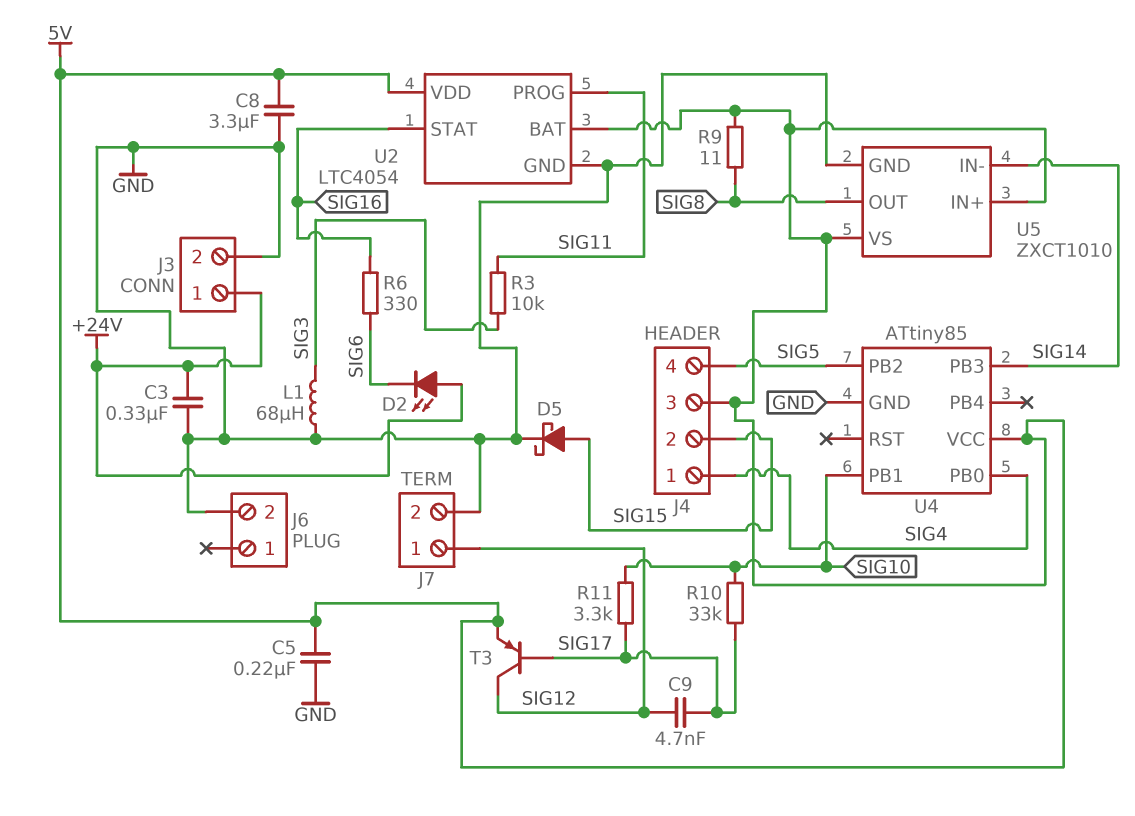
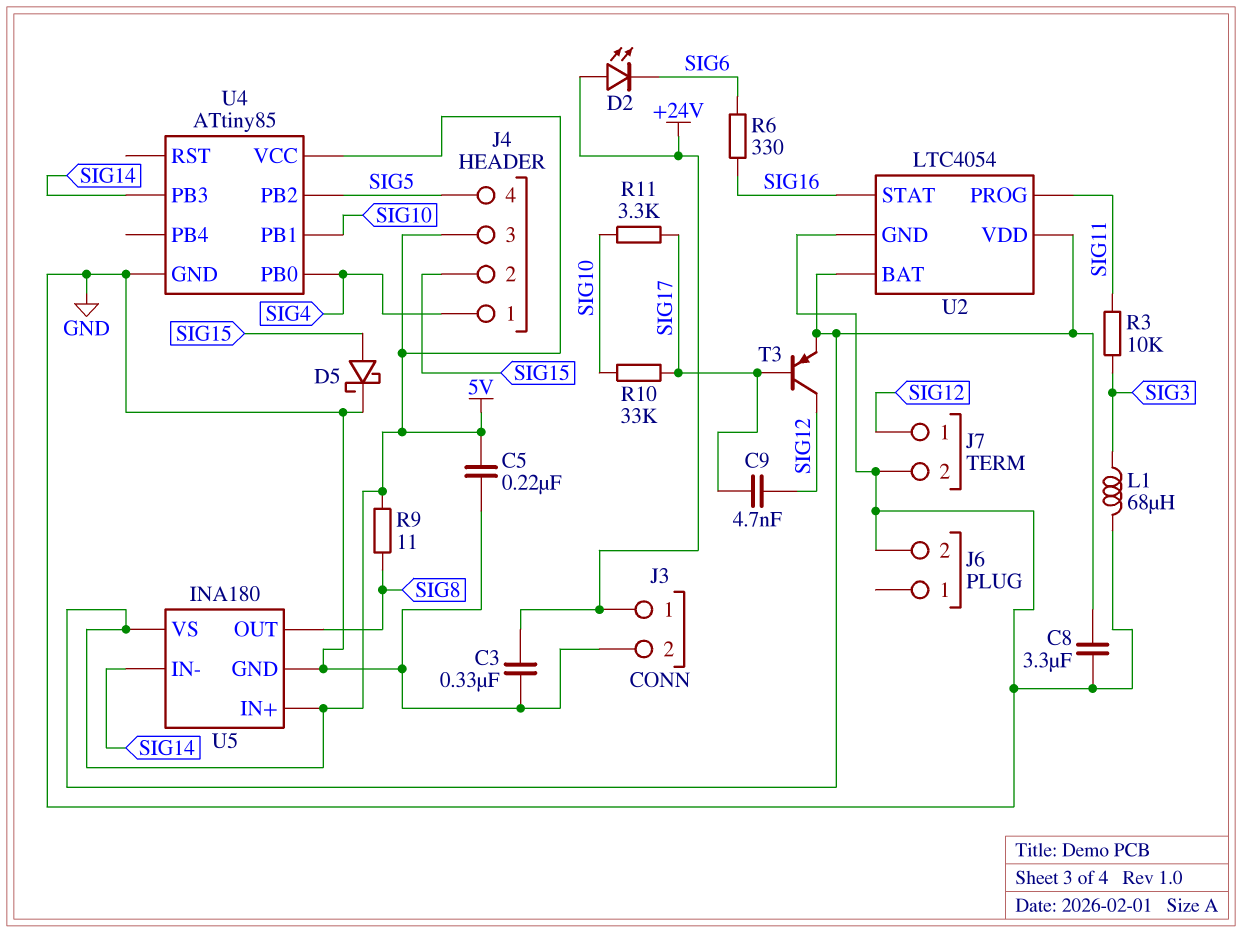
U5: ZXCT1010 -> INA180

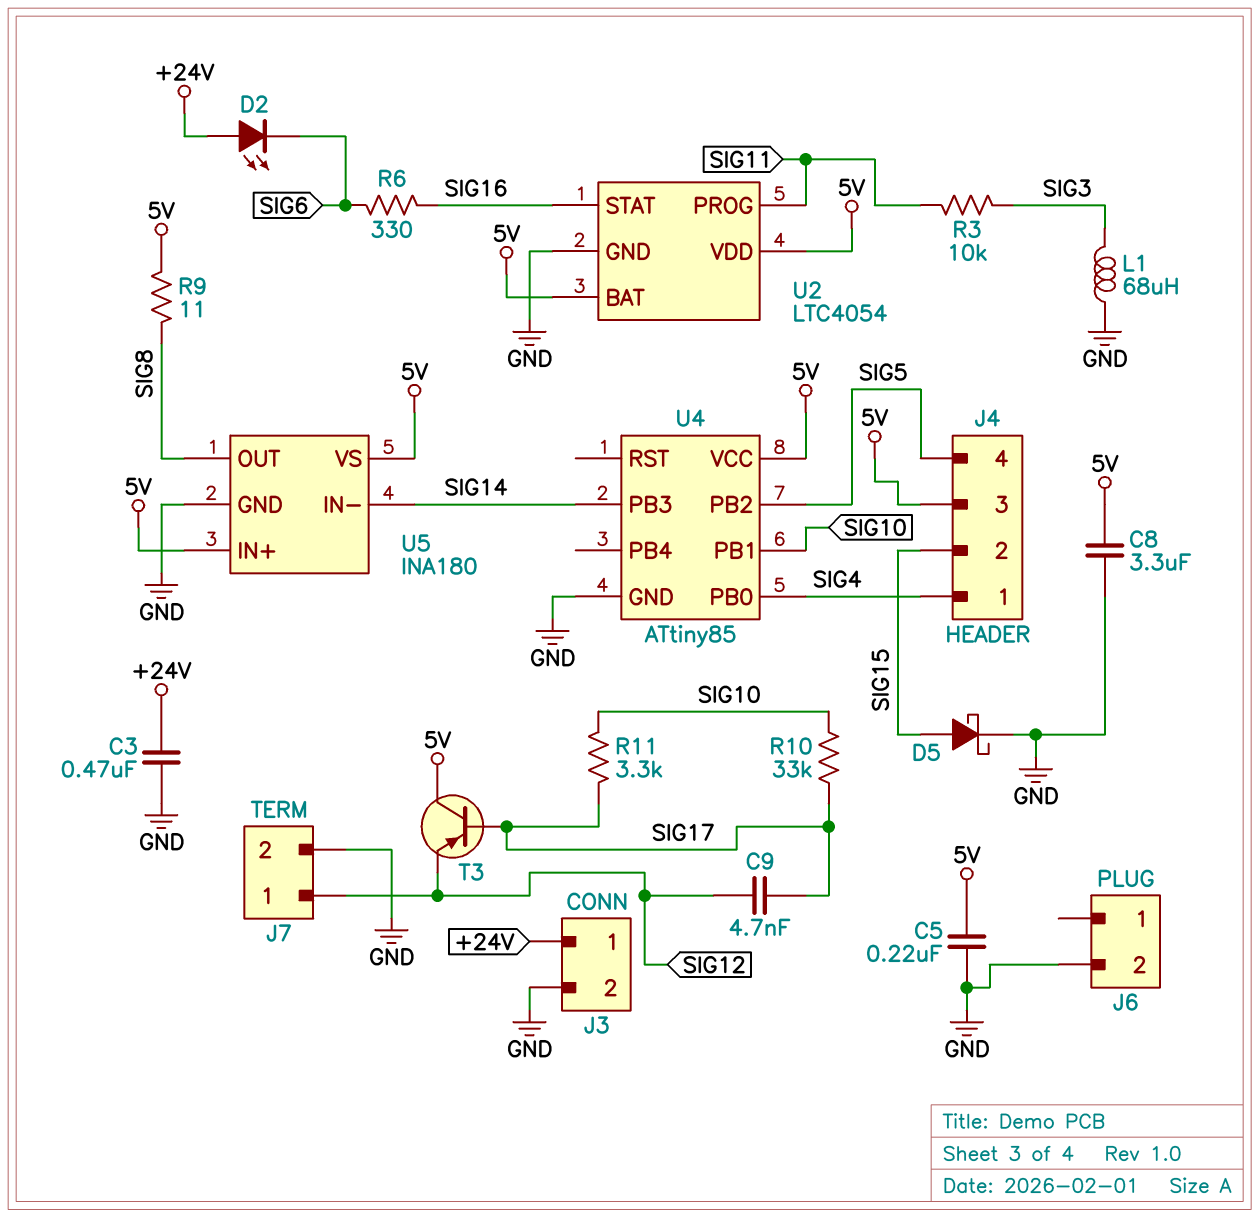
C3: 330nF (+24V, GND) -> 470nF (+24V, GND)
T3: PNP (B SIG17, C SIG12, E 5V) -> PNP (B SIG17, C 5V, E SIG12)

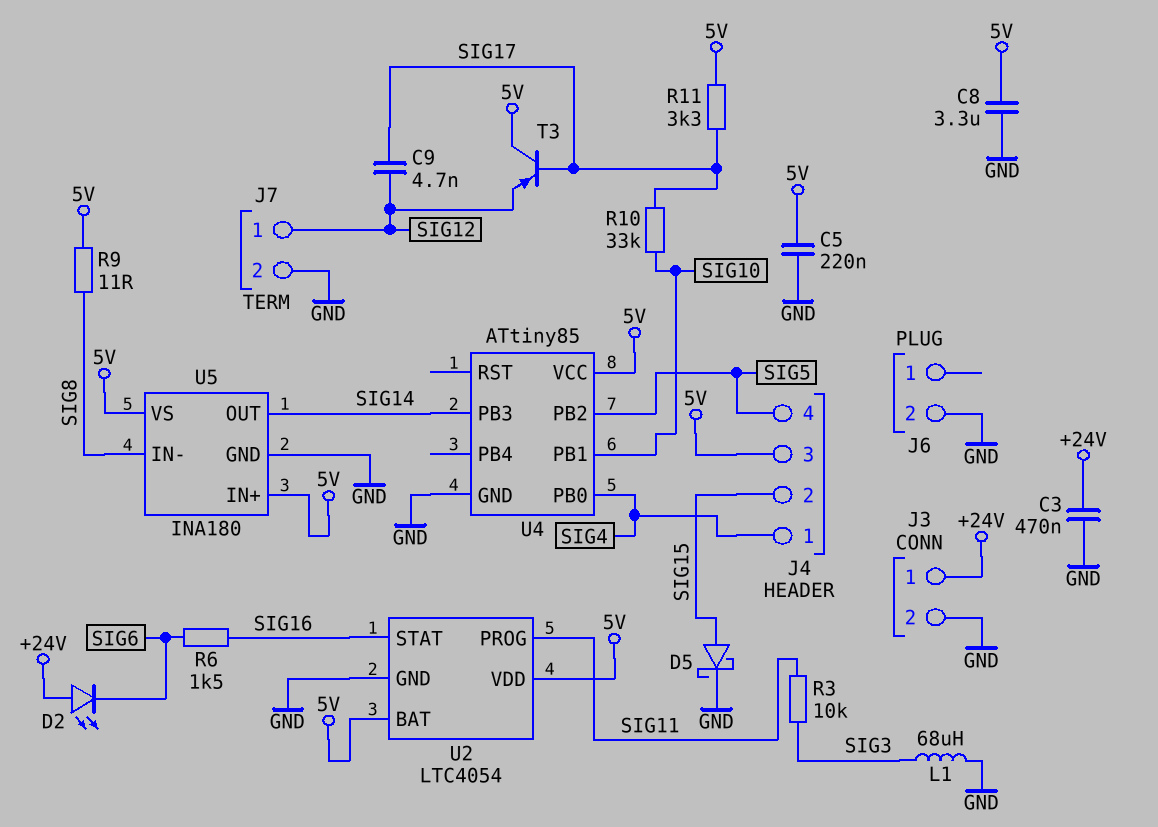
R6: 330 (SIG6, SIG16) -> 1.5k (SIG6, SIG16)
R11: 3.3k (SIG10, SIG17) -> 3.3k (5V, SIG17)
U5 pin IN-: SIG14 -> SIG8
U5 pin OUT: SIG8 -> SIG14

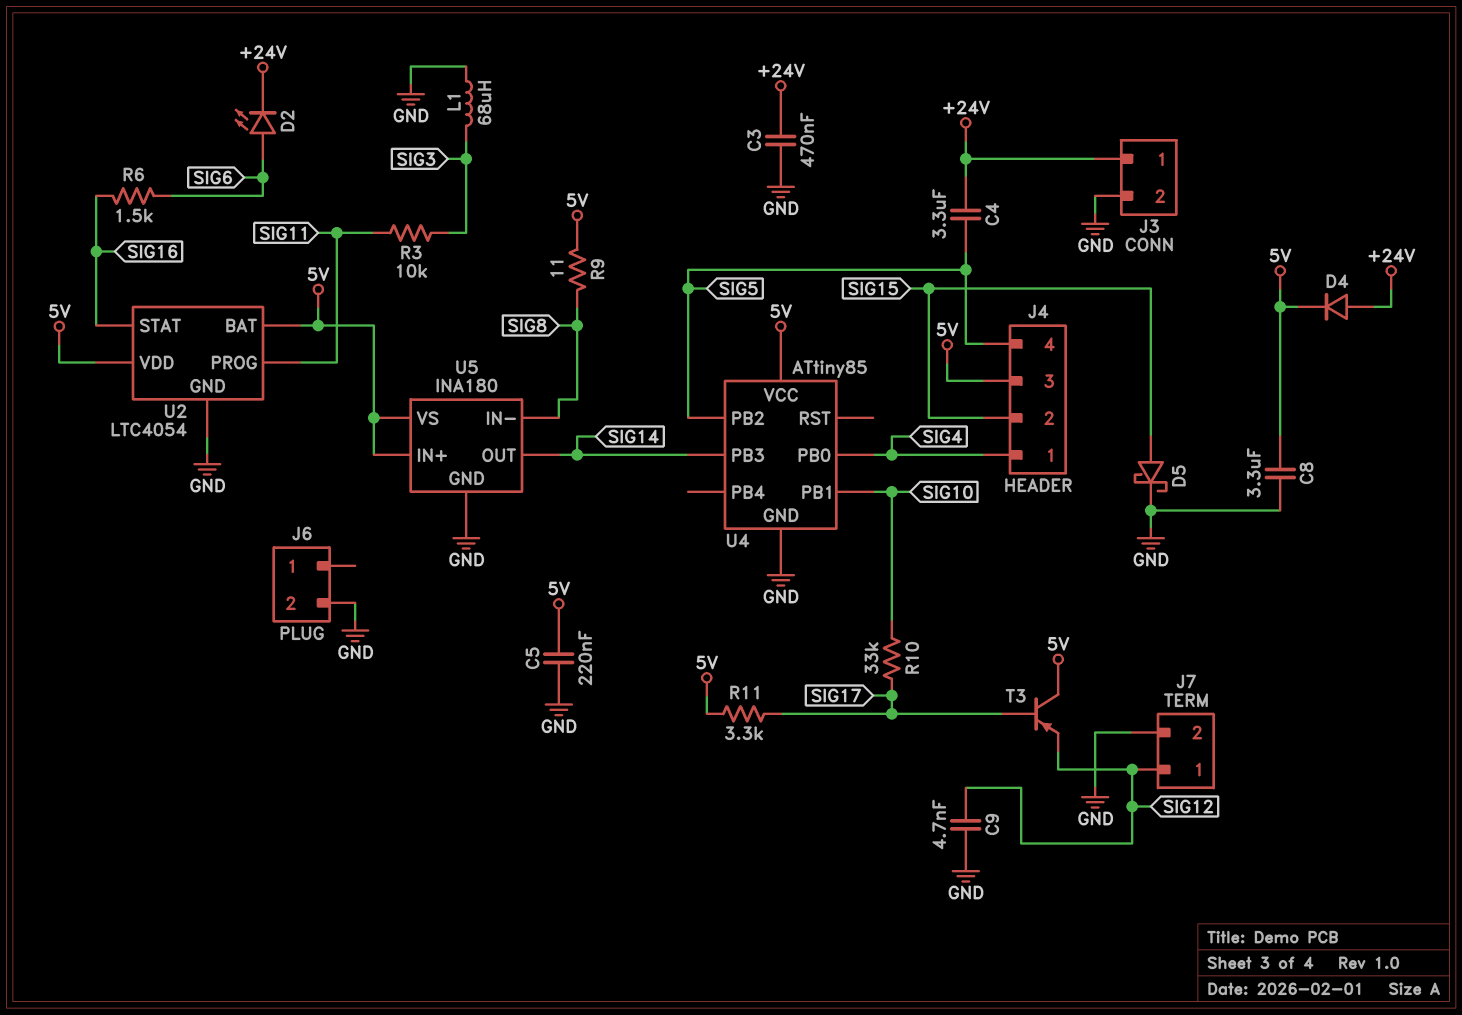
C4: none -> 3.3uF (+24V, SIG5)
C9: 4.7nF (SIG12, SIG17) -> 4.7nF (GND, SIG12)
D2: LED (A +24V, K SIG6) -> LED (A SIG6, K +24V)
D4: none -> diode (A +24V, K 5V)

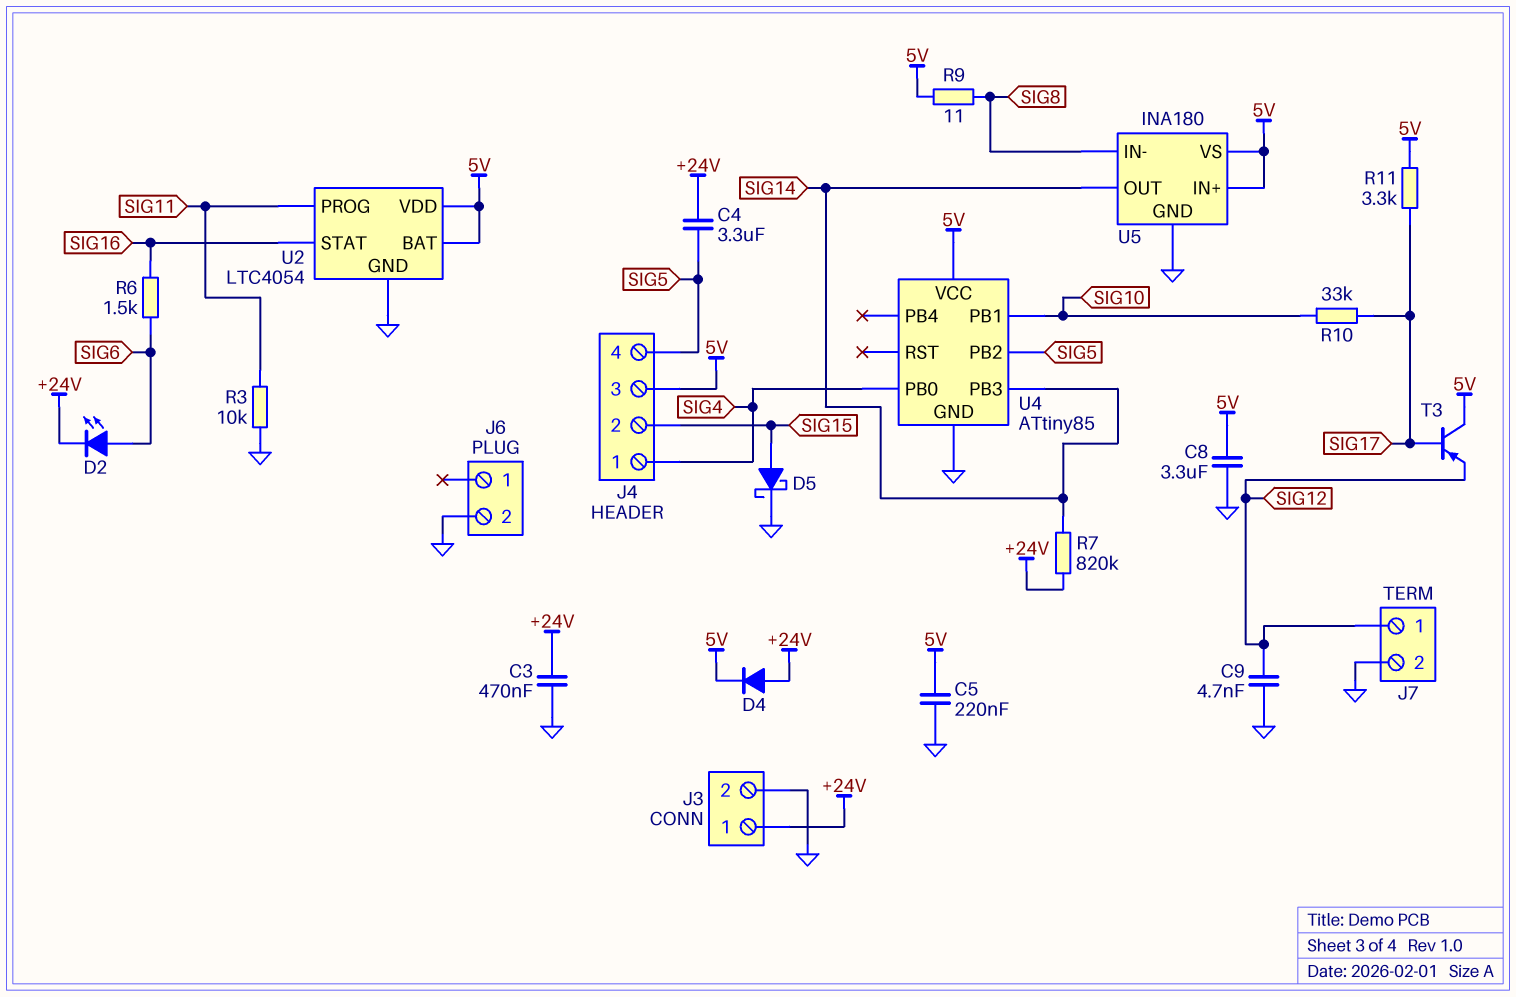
L1: 68uH (GND, SIG3) -> none
R3: 10k (SIG3, SIG11) -> 10k (GND, SIG11)
R7: none -> 820k (+24V, SIG14)

